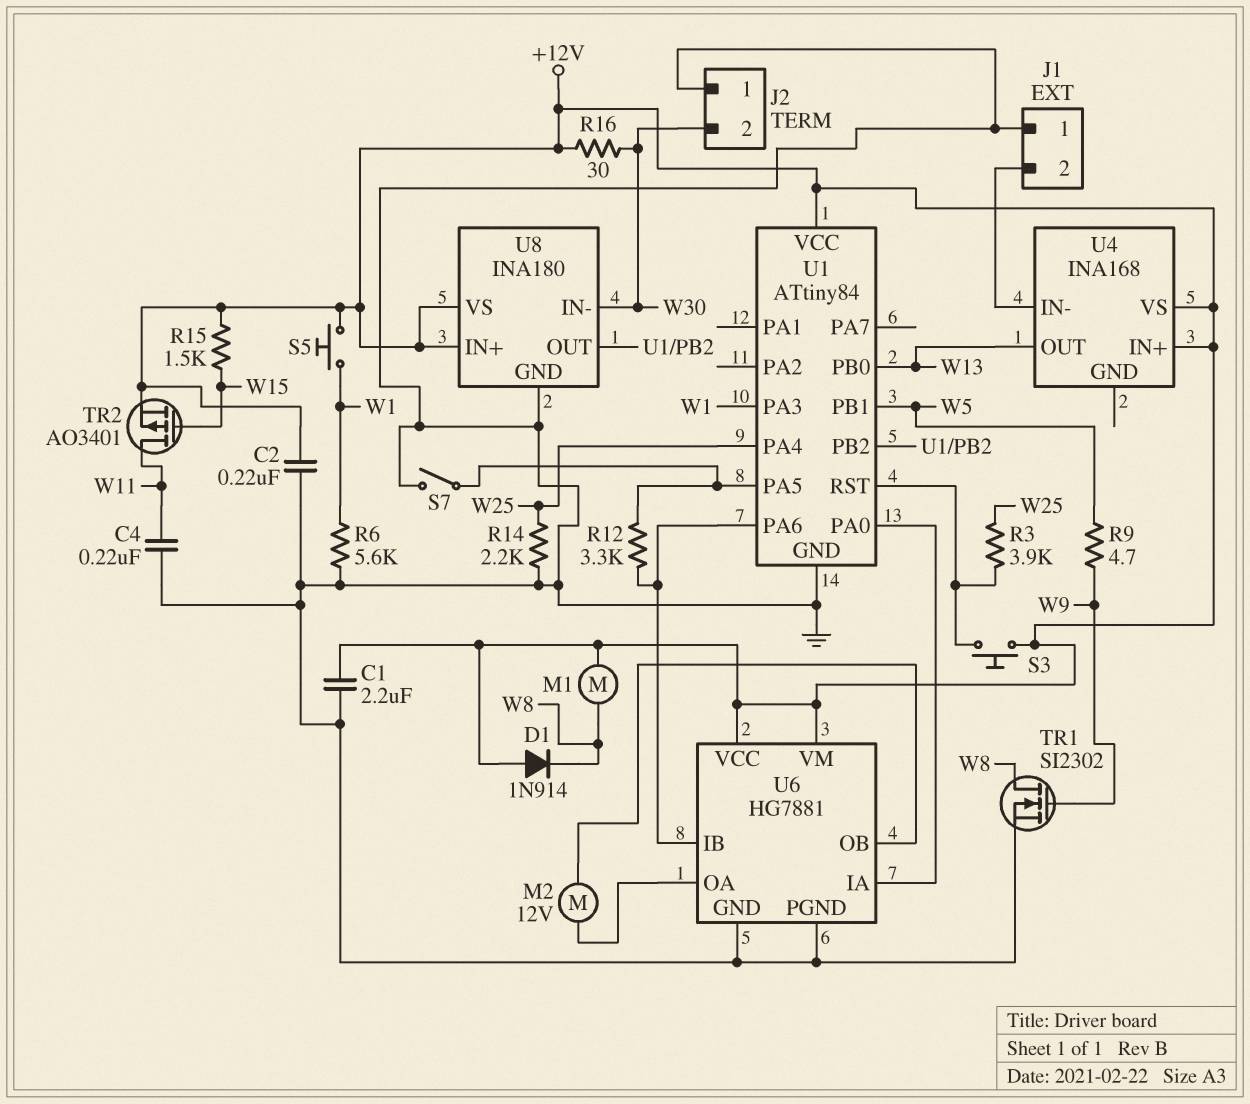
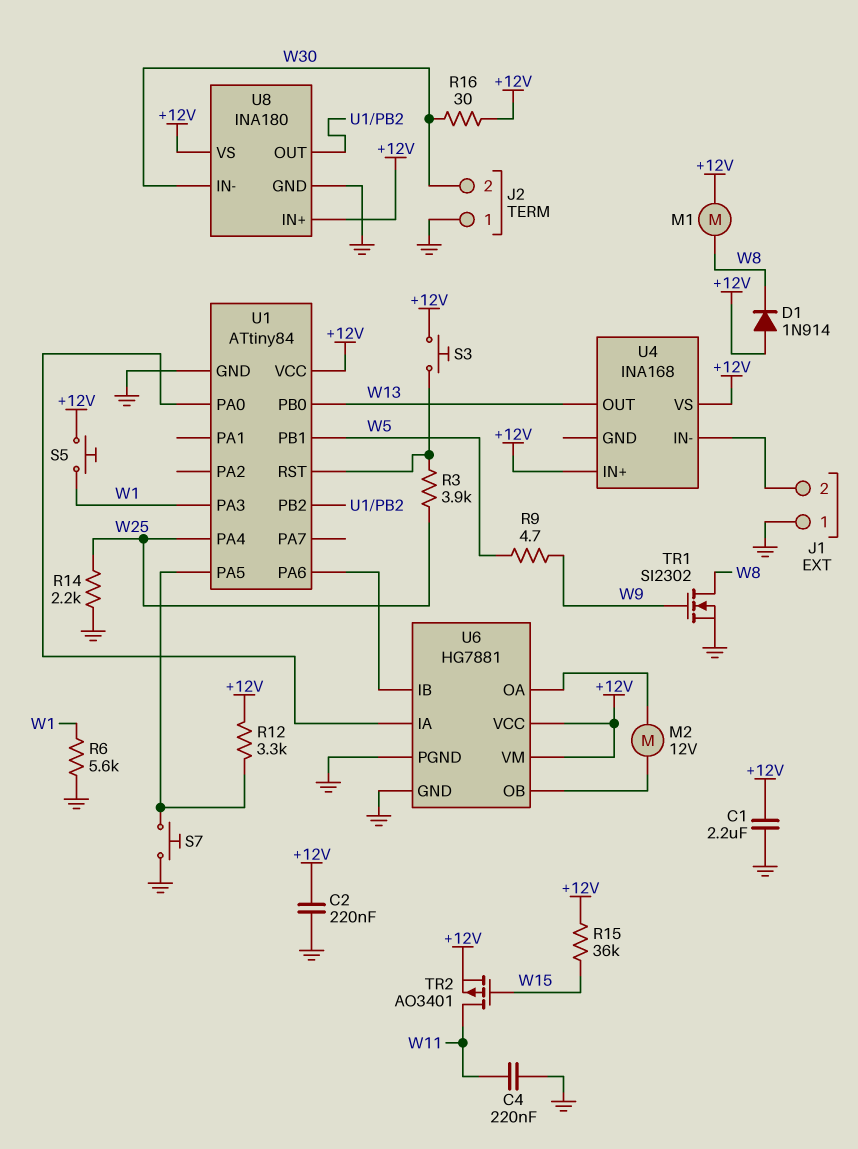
R12: 3.3k (U1/PA5, U1/PA6) -> 3.3k (+12V, U1/PA5)
R15: 1.5k (+12V, W15) -> 36k (+12V, W15)
S7: switch (GND, U1/PA5) -> button (GND, U1/PA5)

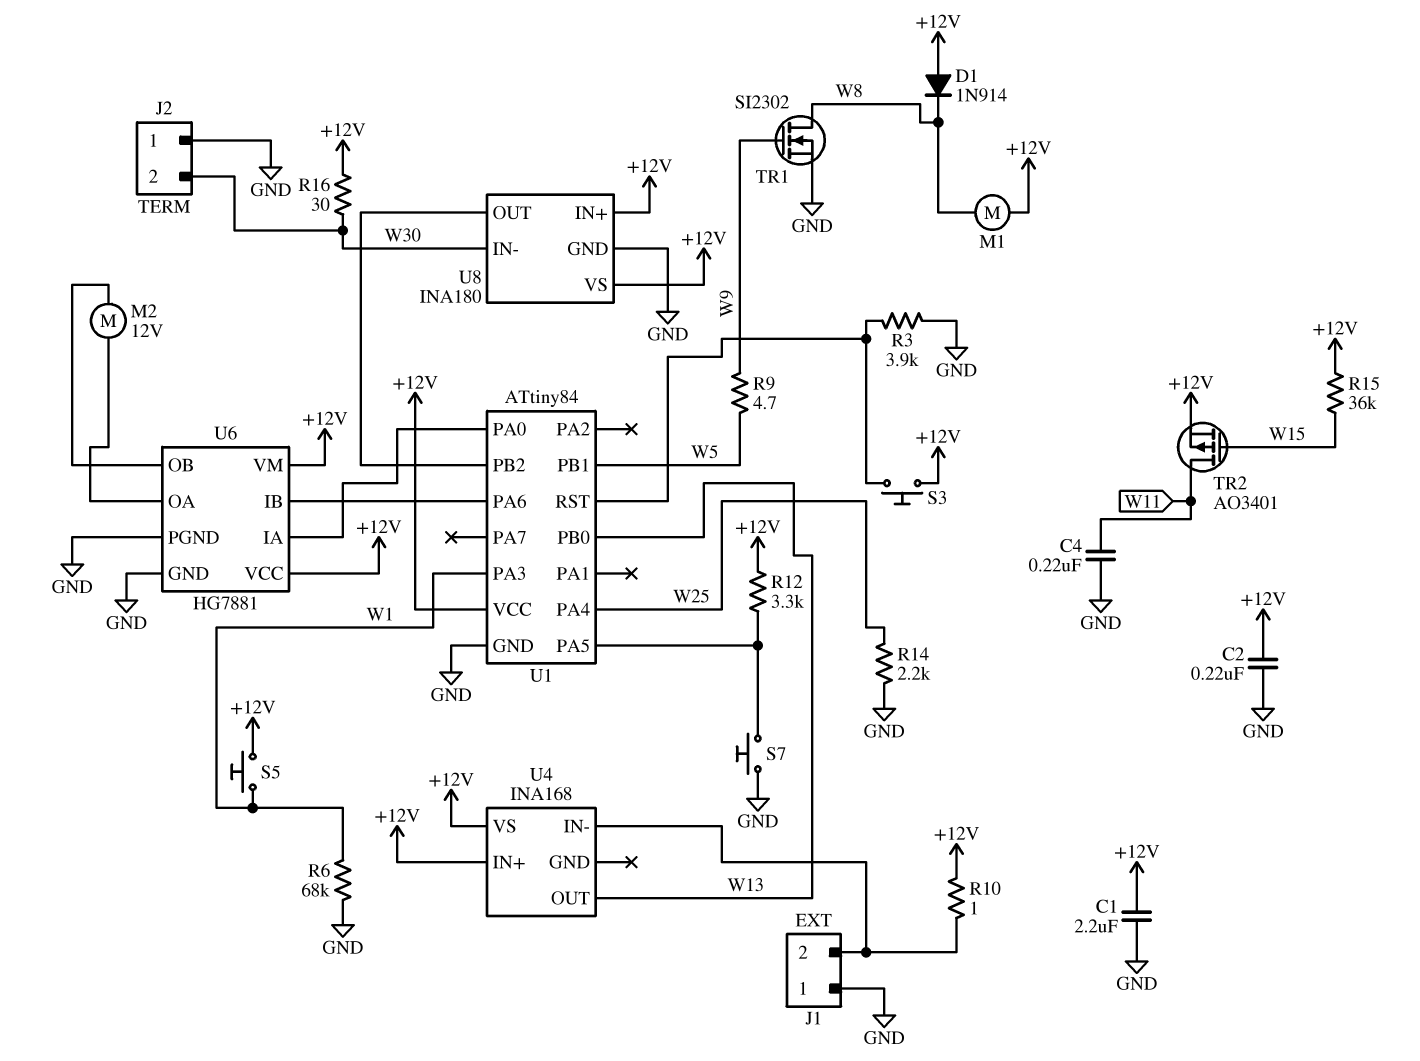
R3: 3.9k (U1/RST, W25) -> 3.9k (GND, U1/RST)
R6: 5.6k (GND, W1) -> 68k (GND, W1)
R10: none -> 1 (+12V, J1/2)

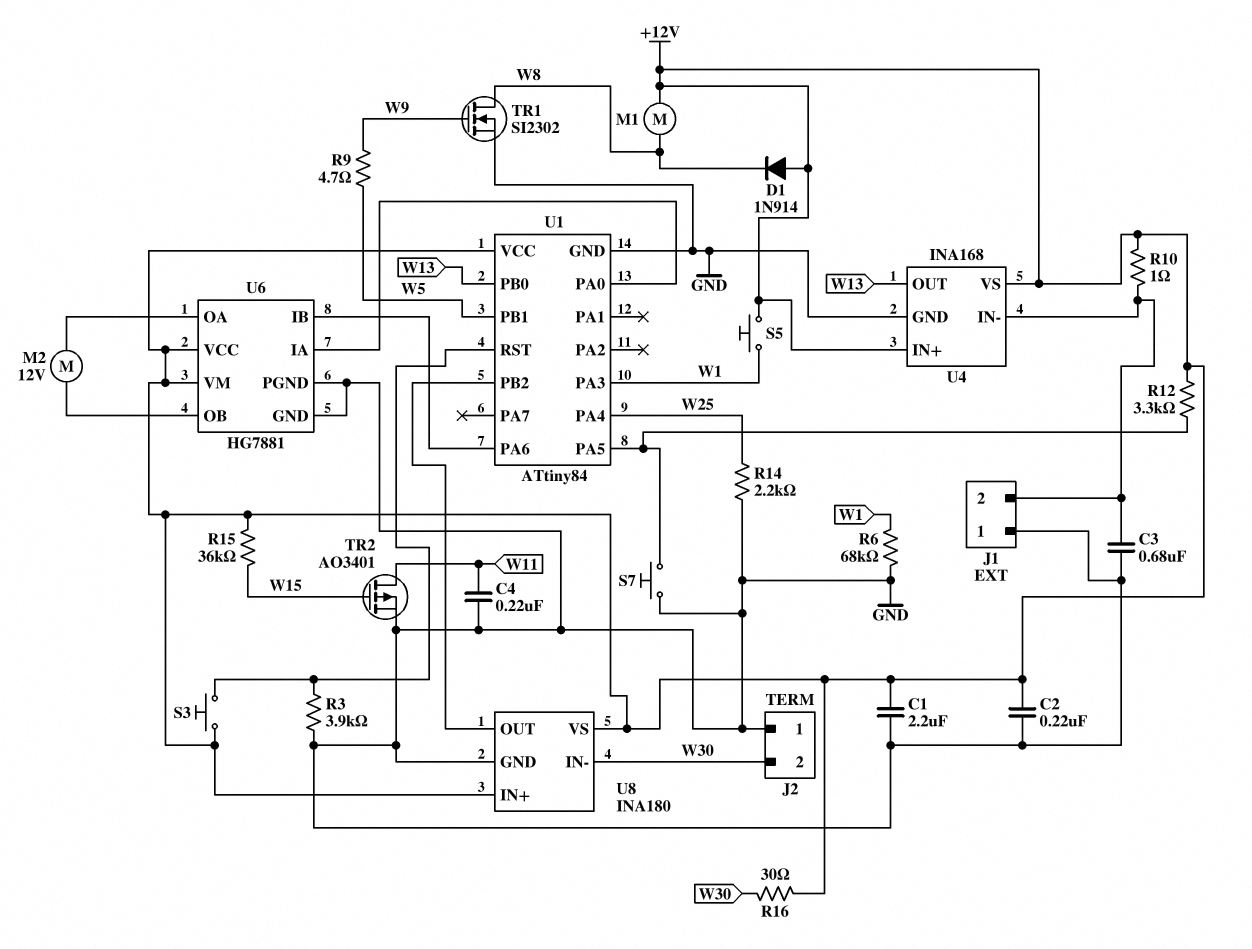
C3: none -> 680nF (GND, J1/2)
TR2: PMOS AO3401 (G W15, D W11, S +12V) -> PMOS AO3401 (G W15, D W11, S GND)
U4 pin GND: none -> GND

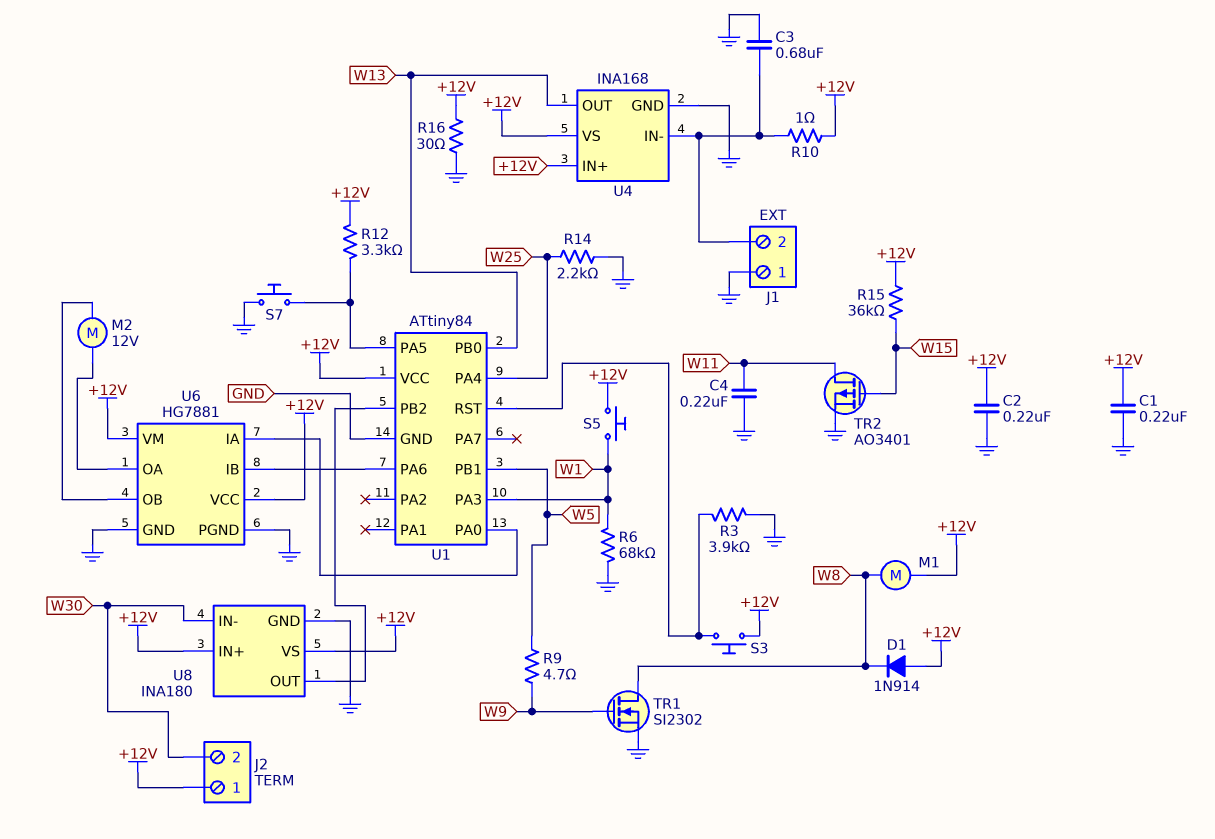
C1: 2.2uF (+12V, GND) -> 220nF (+12V, GND)
J2 pin 1: GND -> +12V
R16: 30 (+12V, W30) -> 30 (+12V, GND)

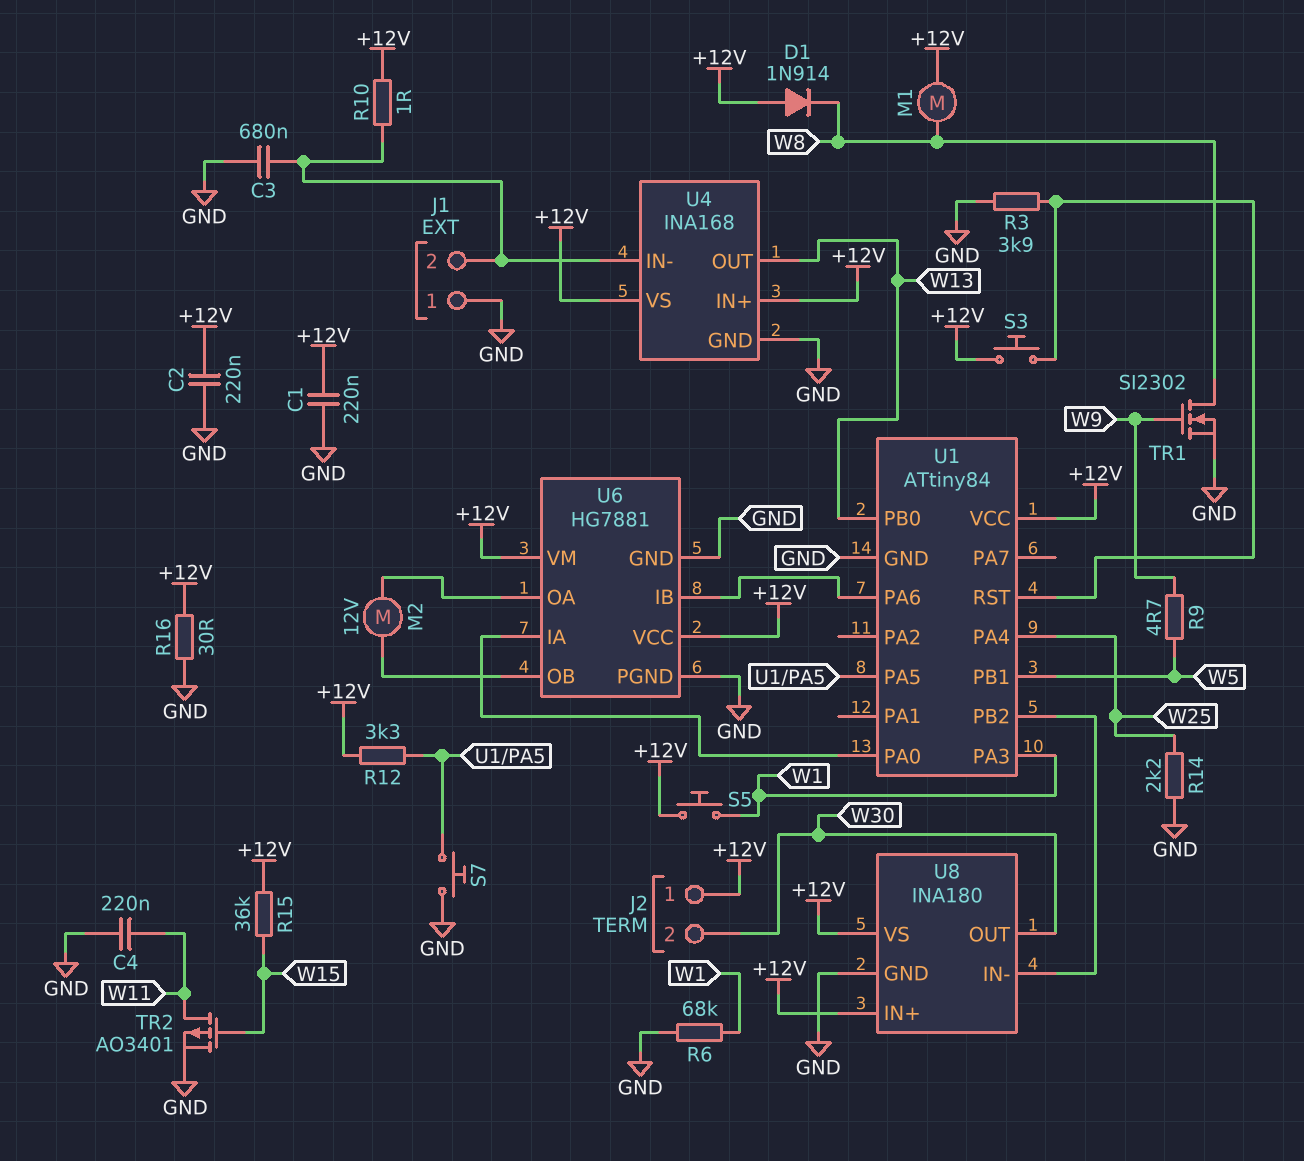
U8 pin IN-: W30 -> U1/PB2
U8 pin OUT: U1/PB2 -> W30

